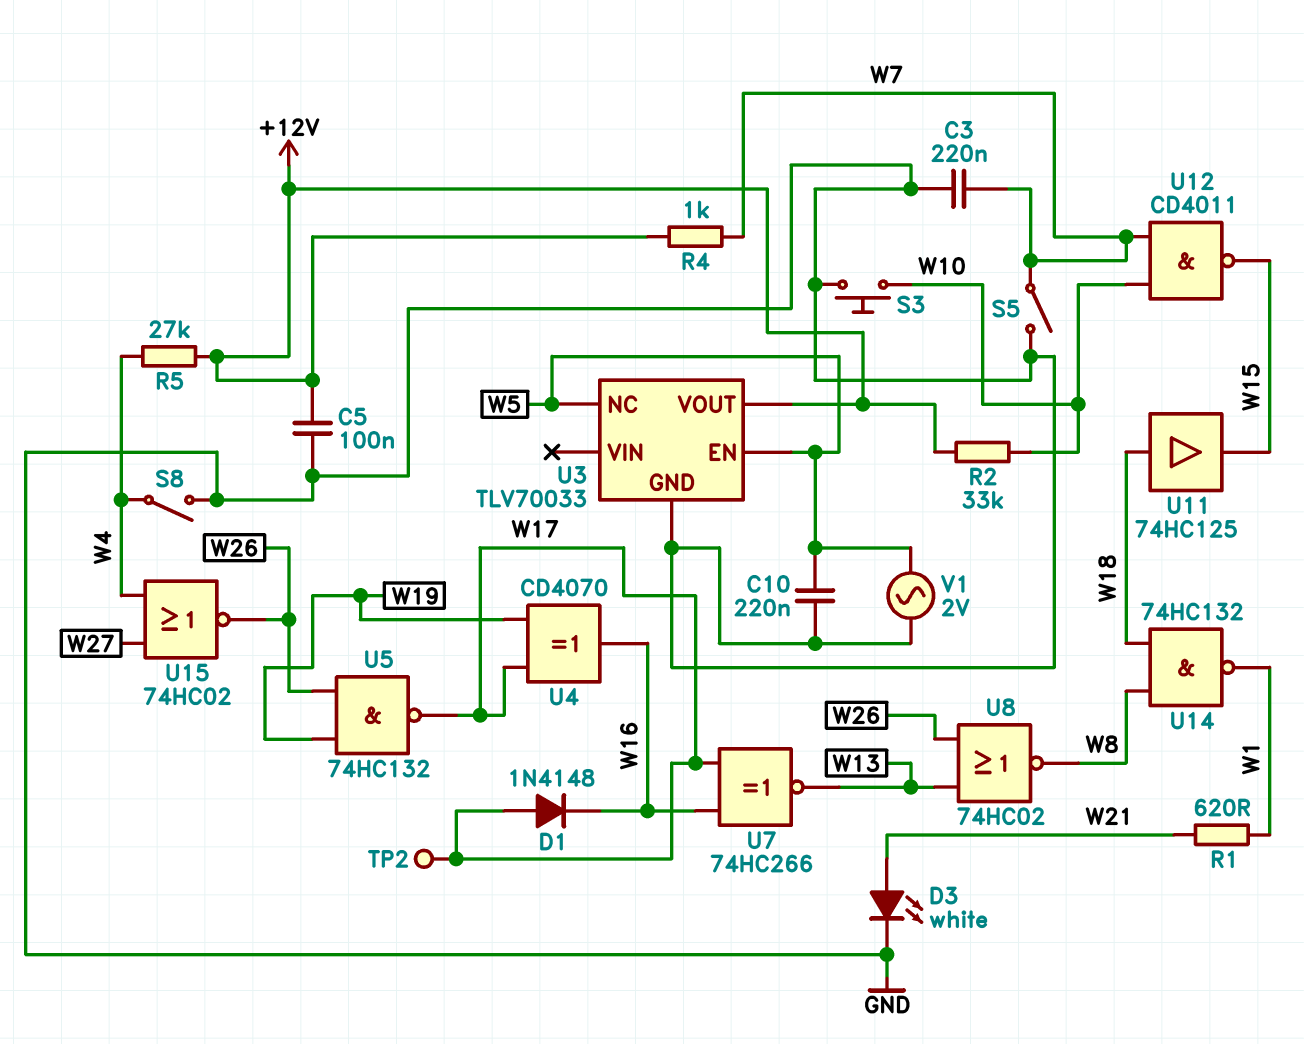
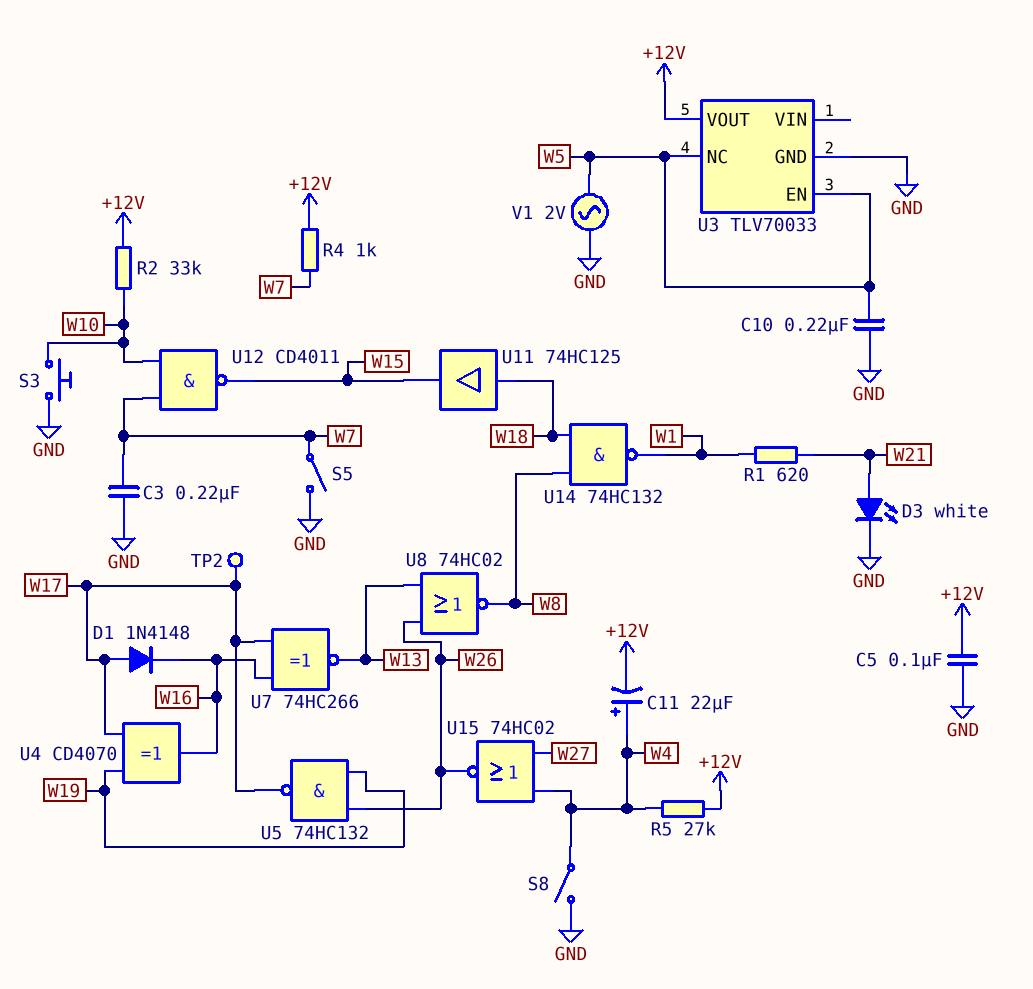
C11: none -> 22uF (plus W4, minus +12V)

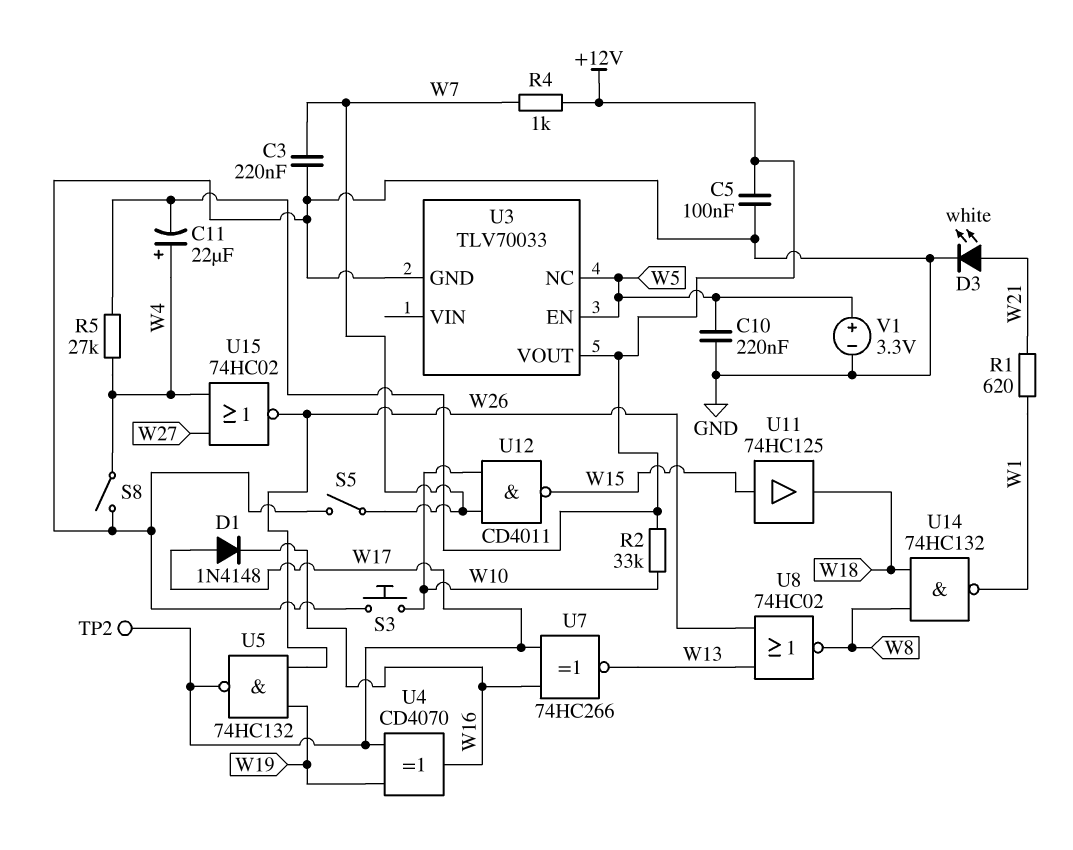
U11: buffer 74HC125 (in W18, out W15) -> buffer 74HC125 (in W15, out W18)
V1: AC 2V (GND, W5) -> 3.3V (plus W5, minus GND)

